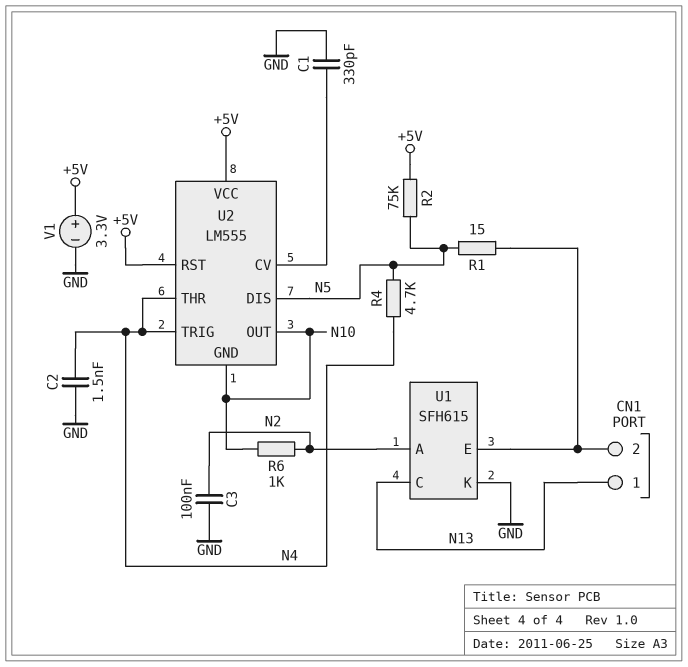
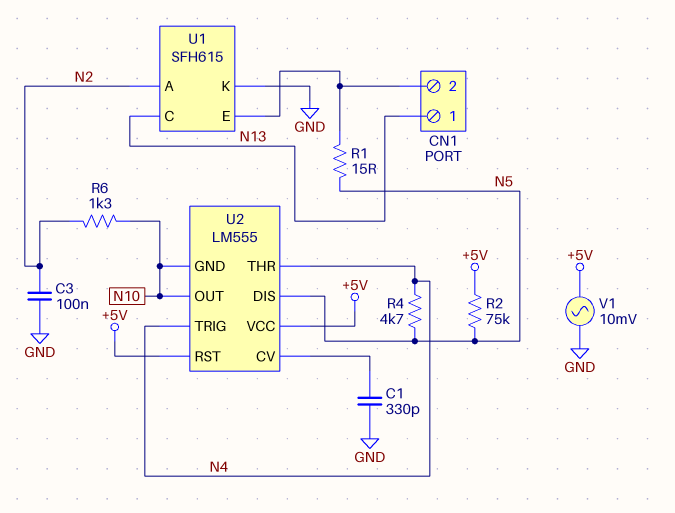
C2: 1.5nF (GND, N4) -> none
R6: 1k (N2, N10) -> 1.3k (N2, N10)
V1: 3.3V (plus +5V, minus GND) -> AC 10mV (+5V, GND)

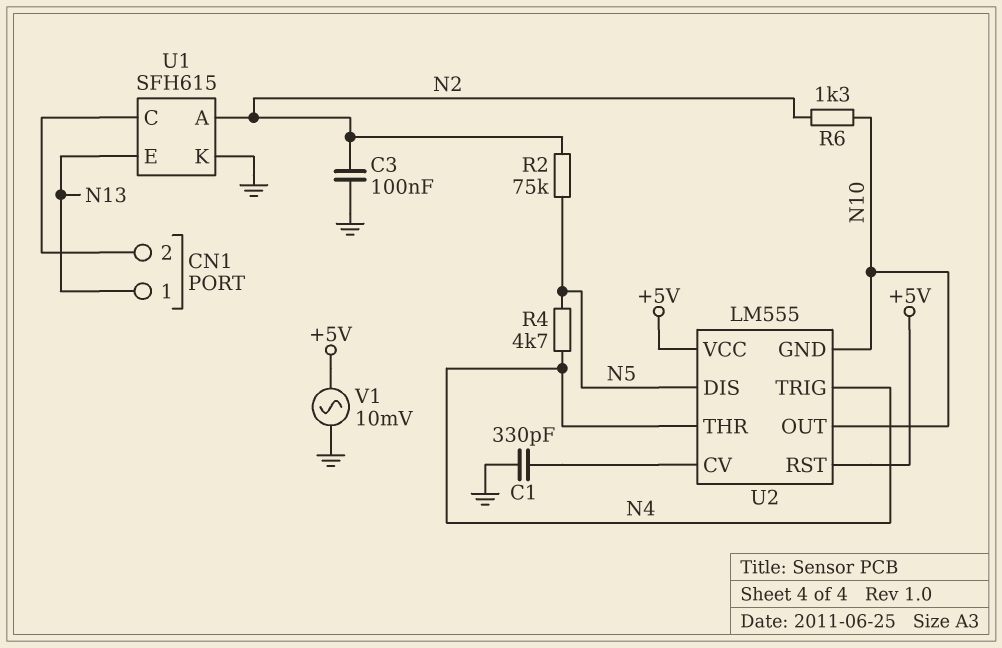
R1: 15 (CN1/2, N5) -> none
R2: 75k (+5V, N5) -> 75k (N2, N5)
U1 pin C: N13 -> CN1/2
U1 pin E: CN1/2 -> N13

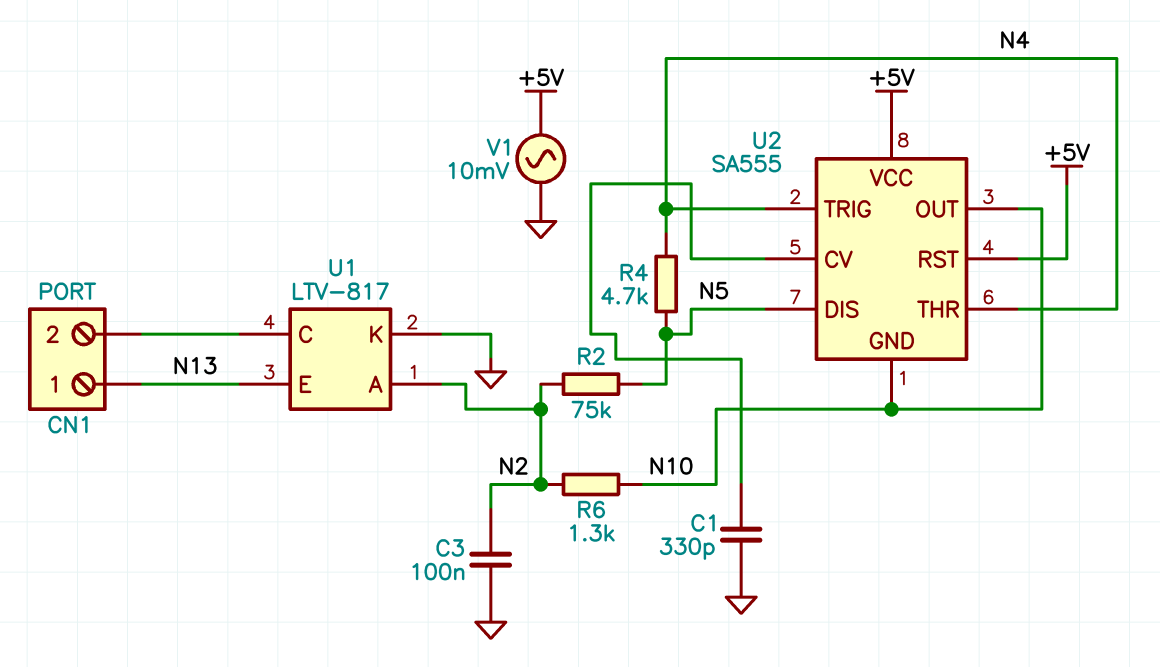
U1: SFH615 -> LTV-817
U2: LM555 -> SA555

